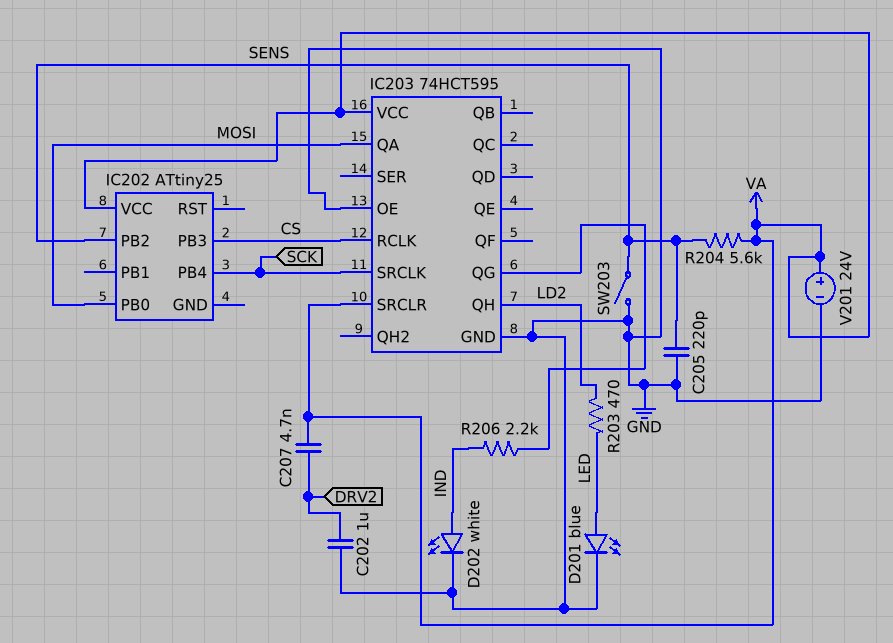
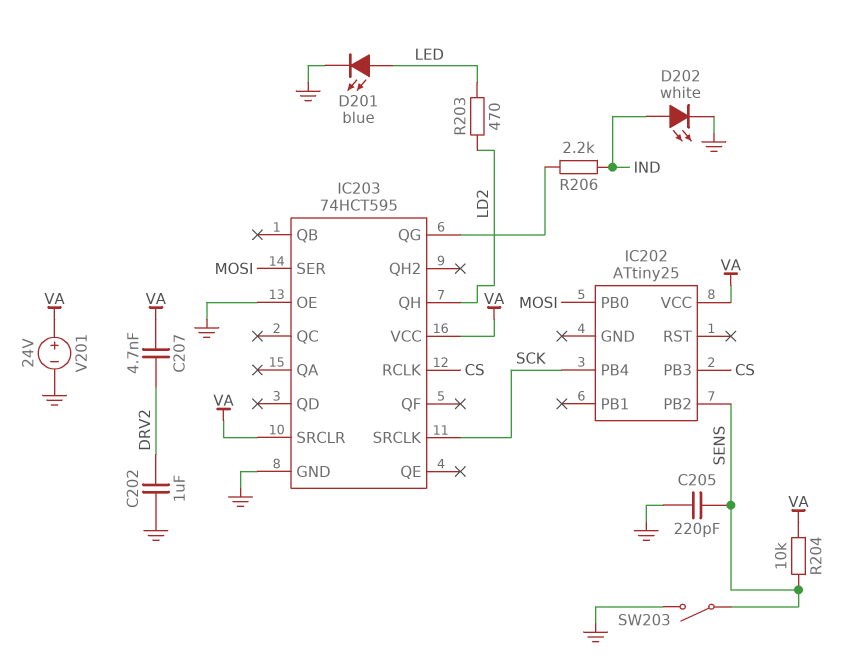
IC203 pin QA: MOSI -> none
IC203 pin SER: none -> MOSI
R204: 5.6k (SENS, VA) -> 10k (SENS, VA)

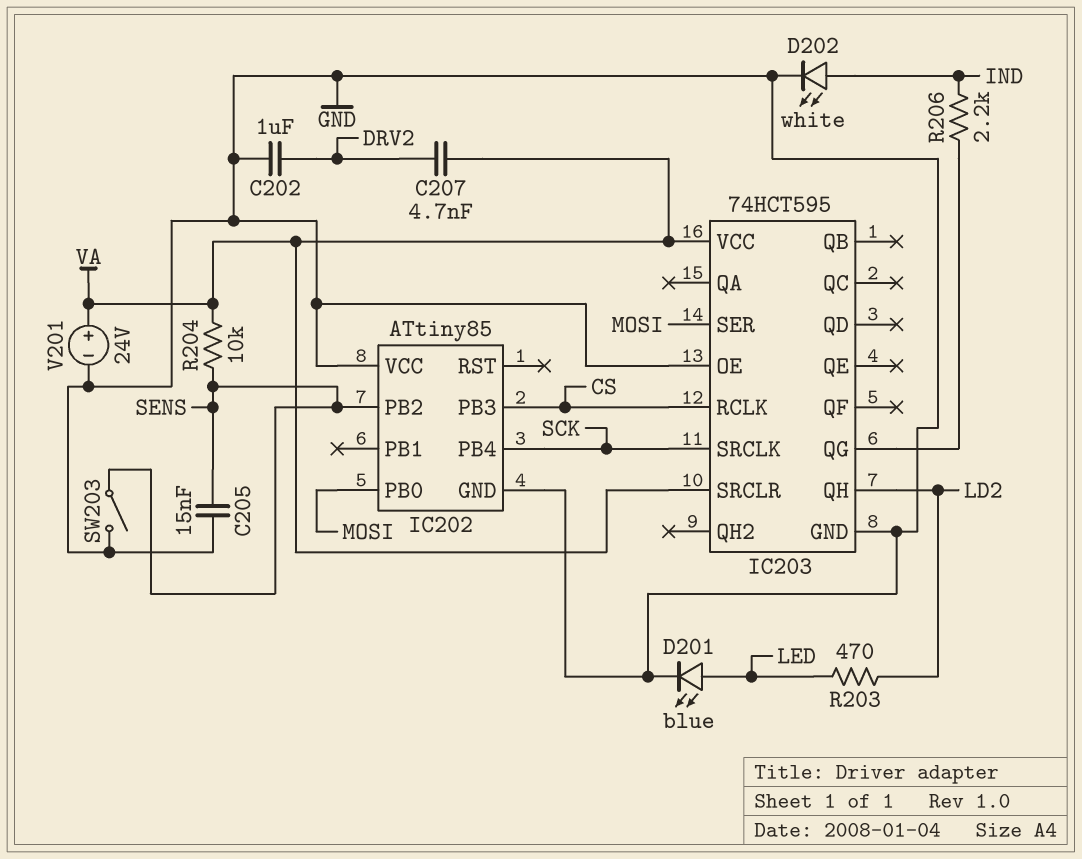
C205: 220pF (GND, SENS) -> 15nF (GND, SENS)
IC202: ATtiny25 -> ATtiny85
IC202 pin GND: none -> GND
IC202 pin VCC: VA -> GND

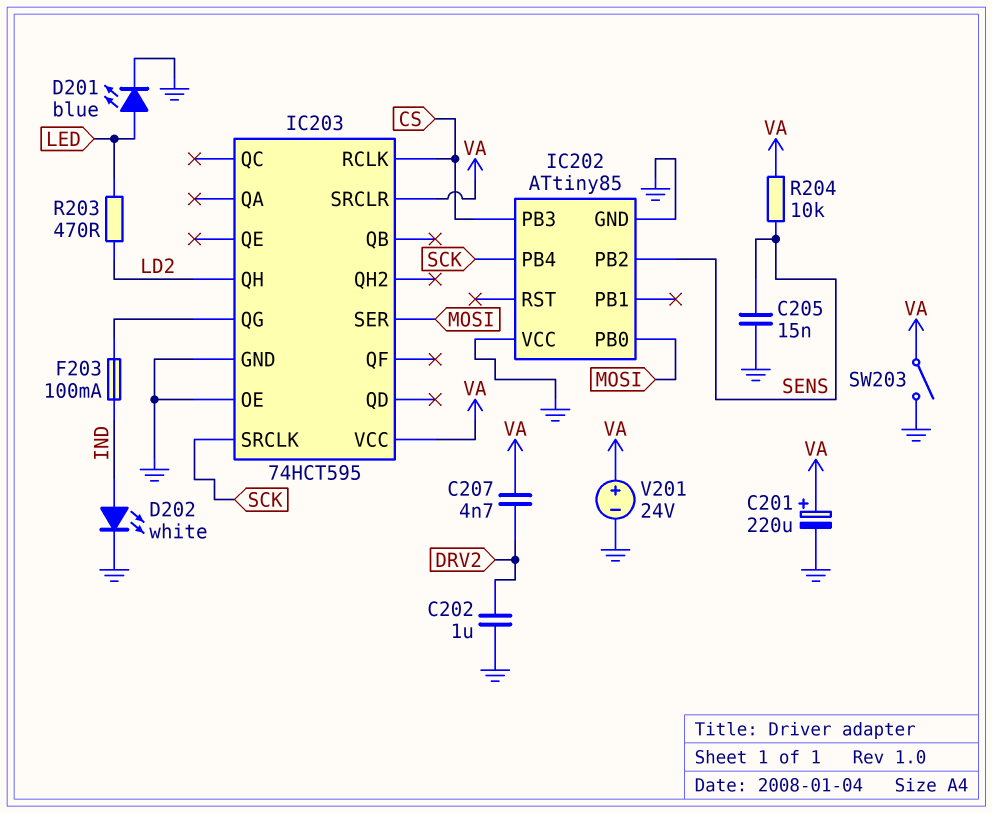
C201: none -> 220uF (plus VA, minus GND)
F203: none -> 100mA (IC203/QG, IND)
R206: 2.2k (IC203/QG, IND) -> none
SW203: switch (GND, SENS) -> switch (GND, VA)

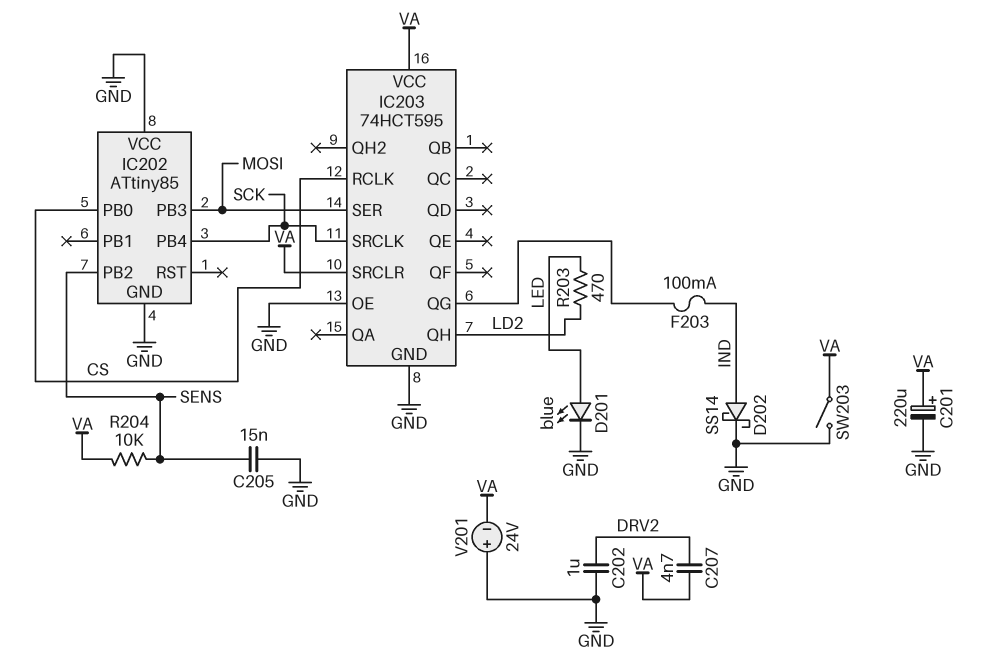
D202: LED white (A IND, K GND) -> schottky SS14 (A IND, K GND)
IC202 pin PB0: MOSI -> CS
IC202 pin PB3: CS -> MOSI
V201: 24V (plus VA, minus GND) -> 24V (plus GND, minus VA)

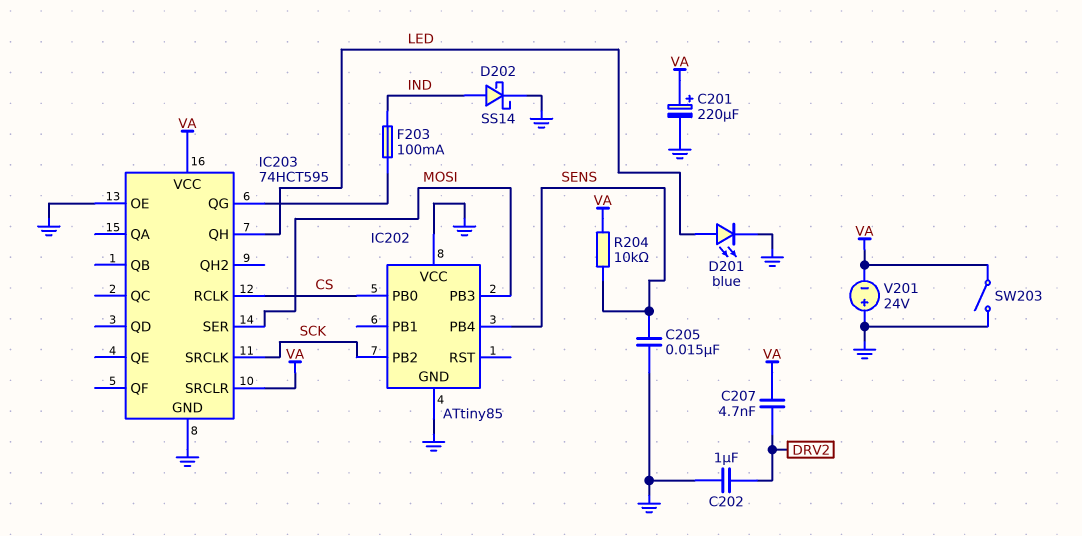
IC202 pin PB2: SENS -> SCK
IC202 pin PB4: SCK -> SENS
IC203 pin QH: LD2 -> LED
R203: 470 (LD2, LED) -> none

